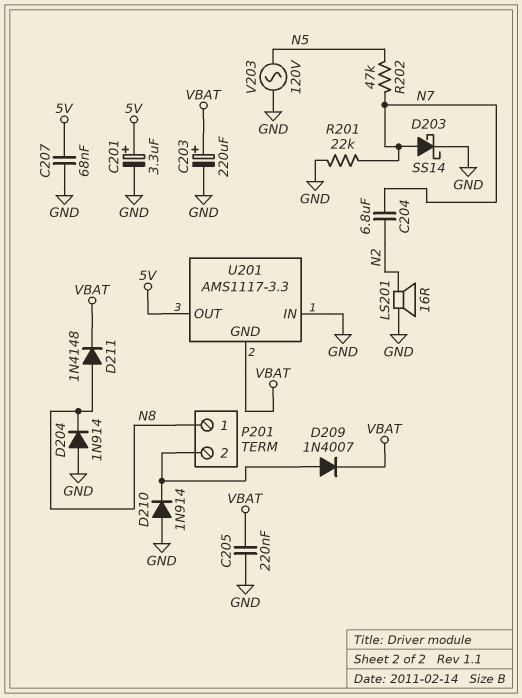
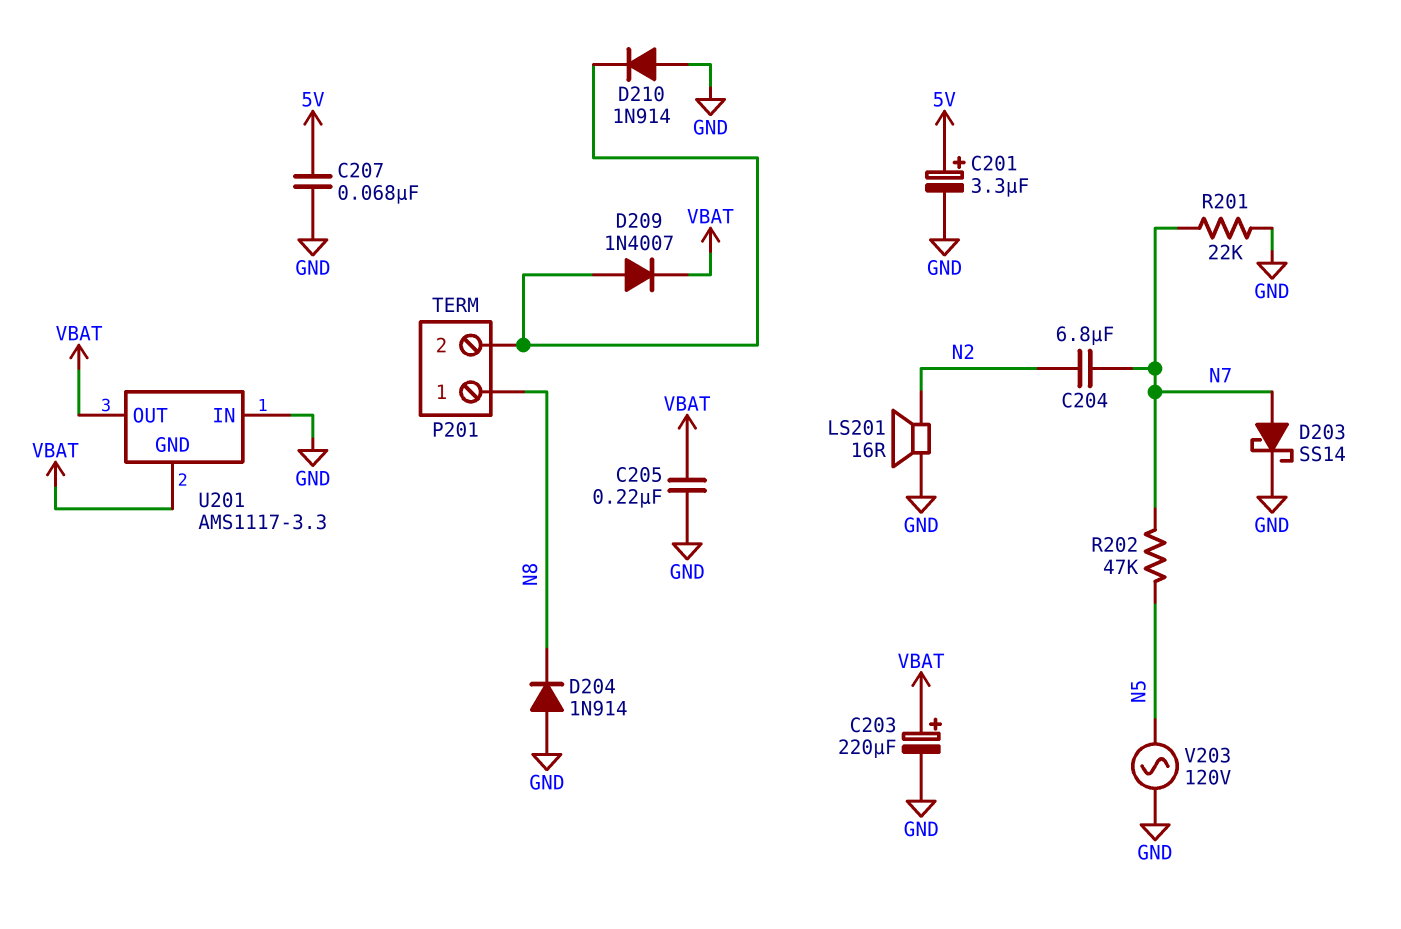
D211: diode 1N4148 (A N8, K VBAT) -> none
U201 pin OUT: 5V -> VBAT

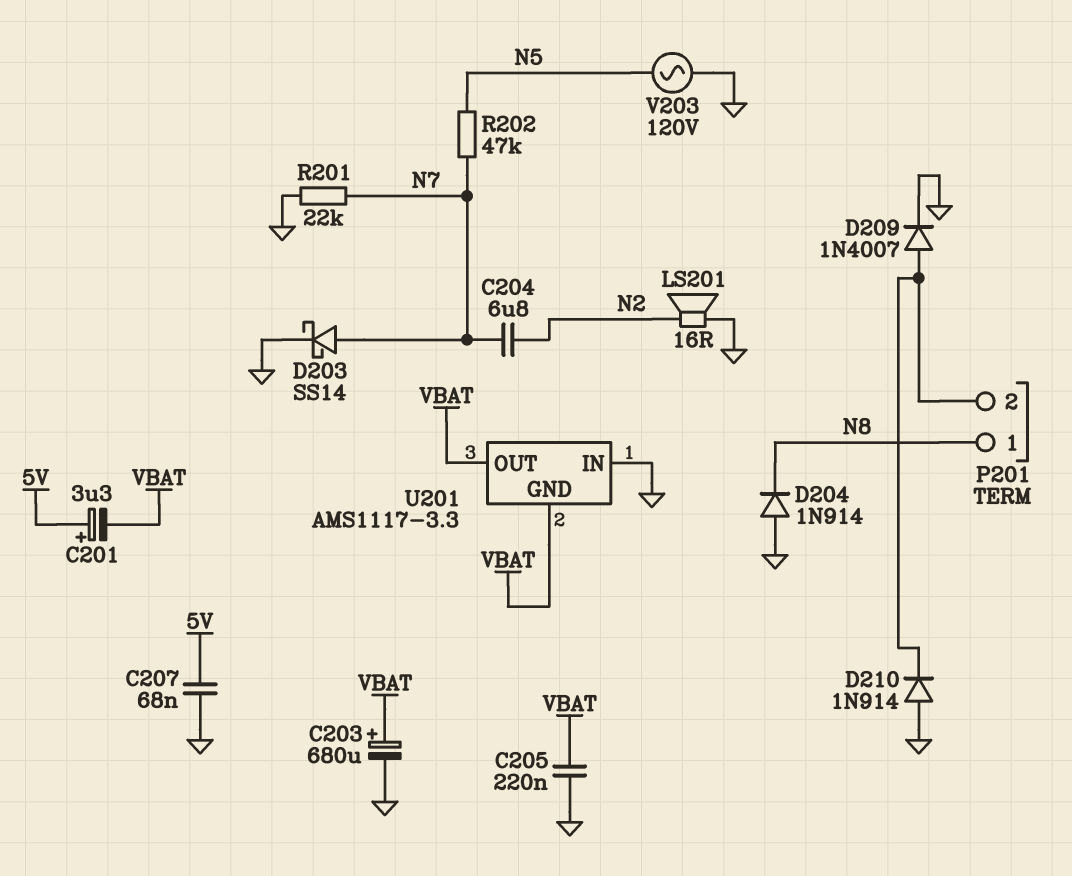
C201: 3.3uF (plus 5V, minus GND) -> 3.3uF (plus 5V, minus VBAT)
C203: 220uF (plus VBAT, minus GND) -> 680uF (plus VBAT, minus GND)
D209: diode 1N4007 (A P201/2, K VBAT) -> diode 1N4007 (A P201/2, K GND)

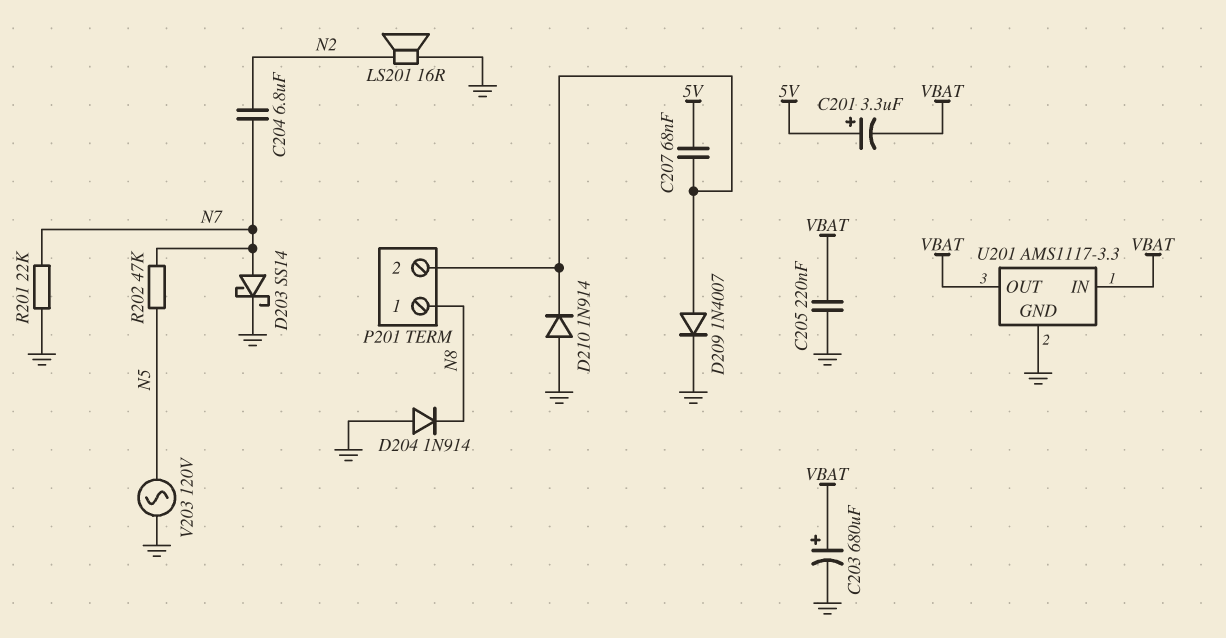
C207: 68nF (5V, GND) -> 68nF (5V, P201/2)
U201 pin GND: VBAT -> GND
U201 pin IN: GND -> VBAT

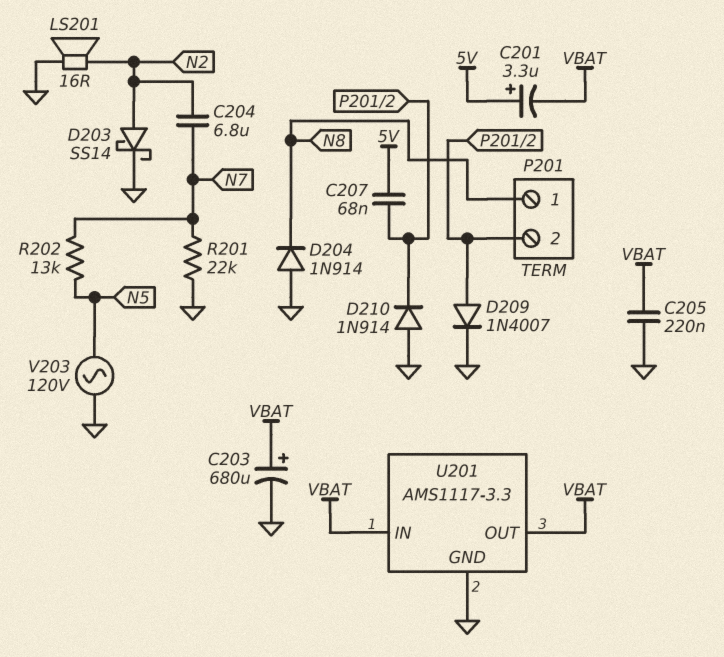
D203: schottky SS14 (A N7, K GND) -> schottky SS14 (A N2, K GND)
R202: 47k (N5, N7) -> 13k (N5, N7)

